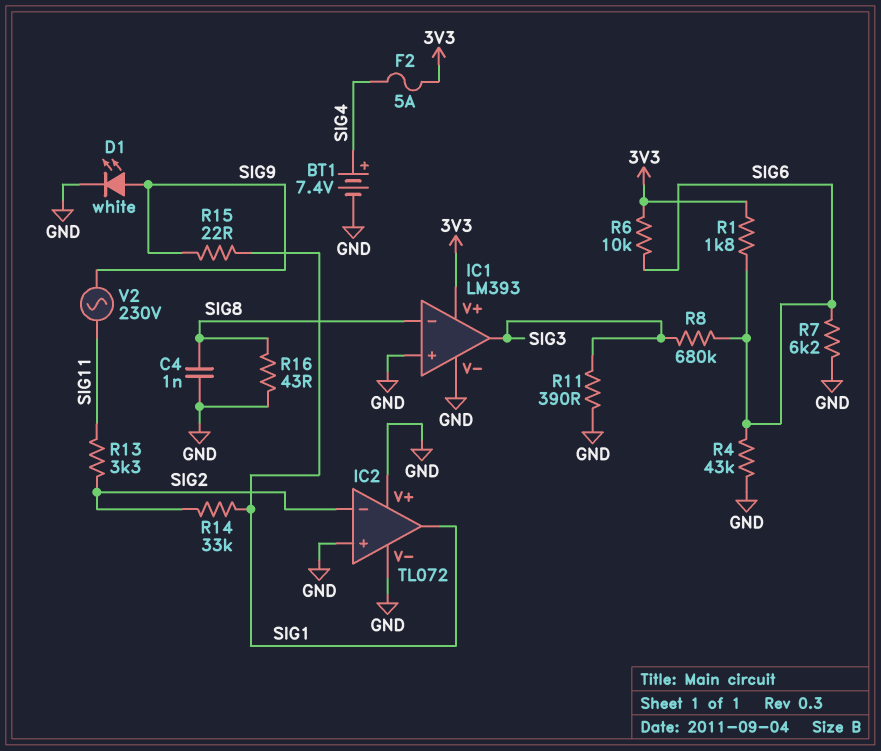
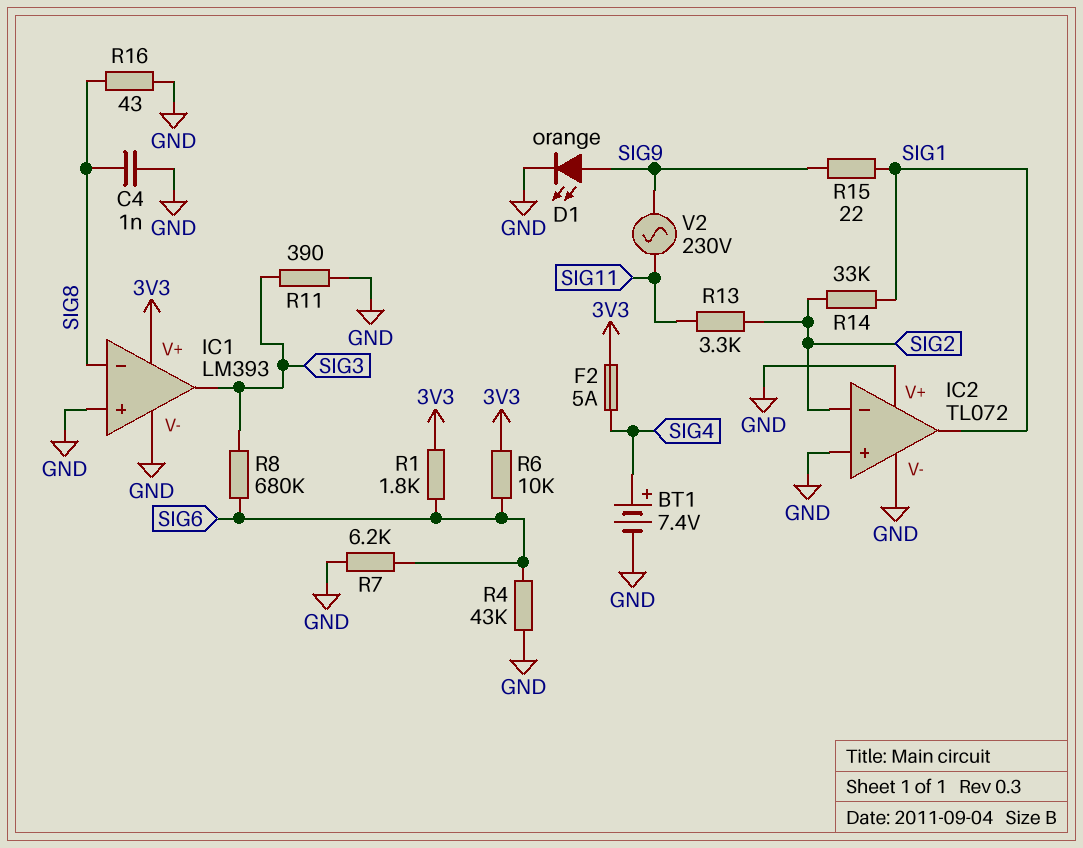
D1: LED white (A SIG9, K GND) -> LED orange (A SIG9, K GND)

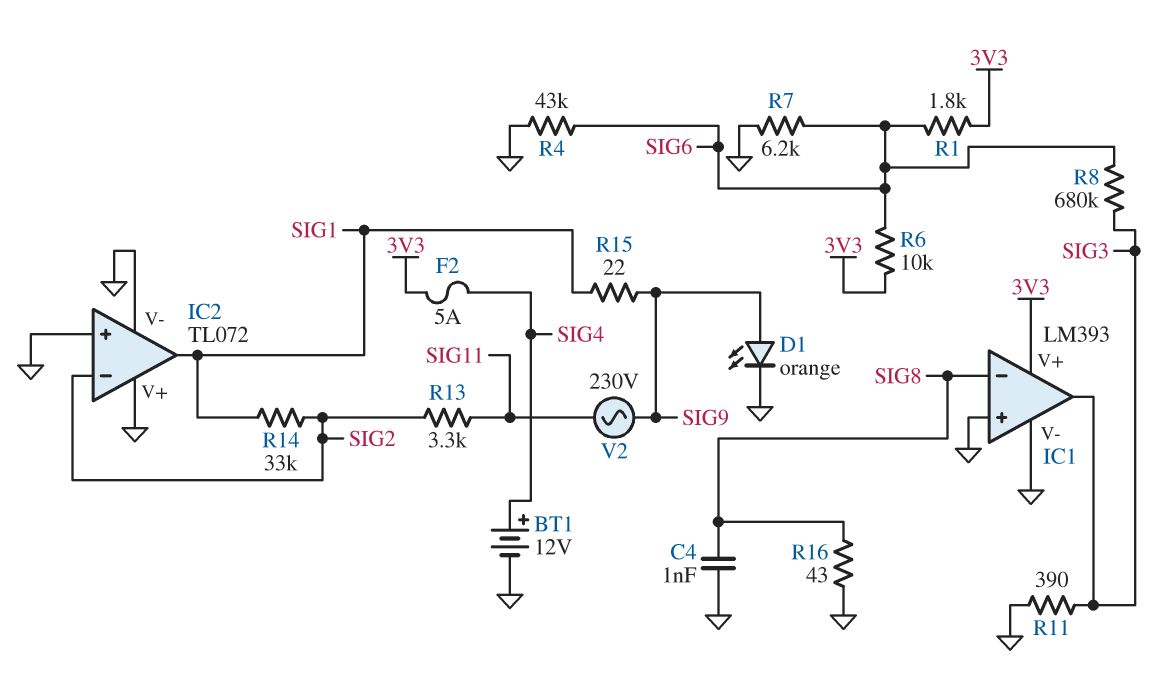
BT1: 7.4V (plus SIG4, minus GND) -> 12V (plus SIG4, minus GND)

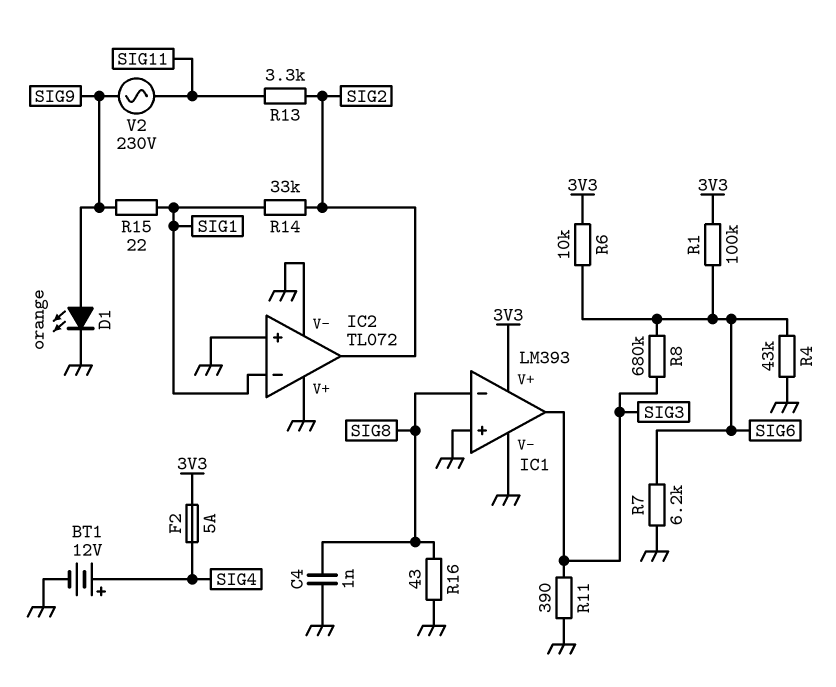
IC2 pin in-: SIG2 -> SIG1
IC2 pin out: SIG1 -> SIG2
R1: 1.8k (3V3, SIG6) -> 100k (3V3, SIG6)

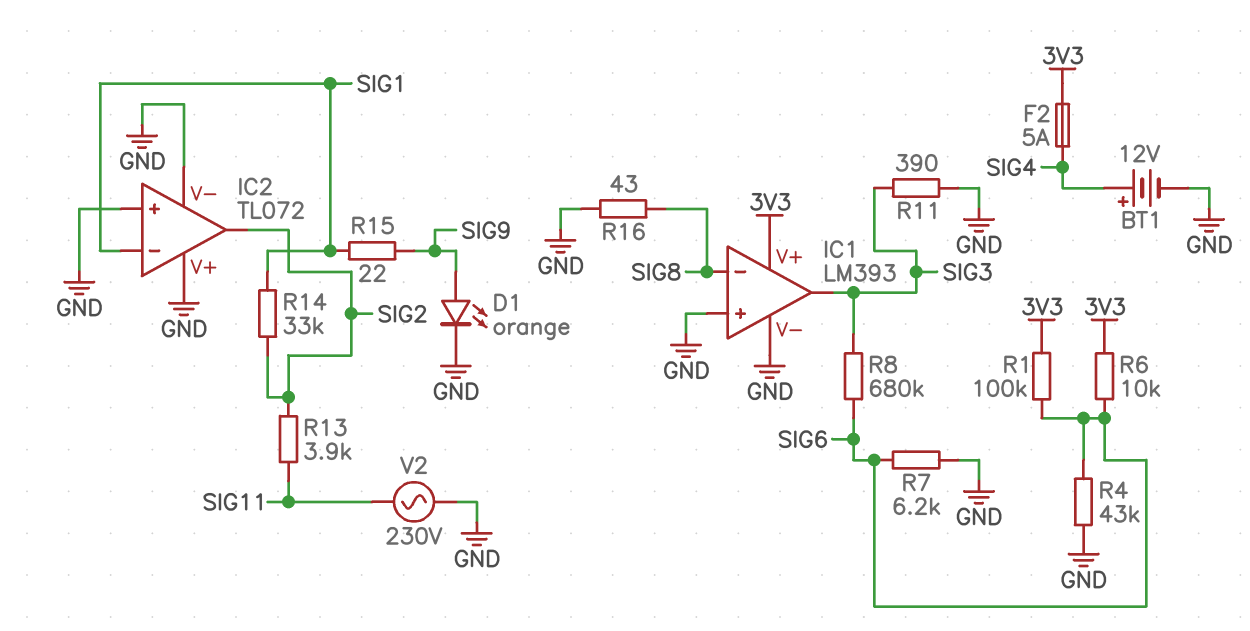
C4: 1nF (GND, SIG8) -> none
R13: 3.3k (SIG2, SIG11) -> 3.9k (SIG2, SIG11)
V2: AC 230V (SIG9, SIG11) -> AC 230V (GND, SIG11)

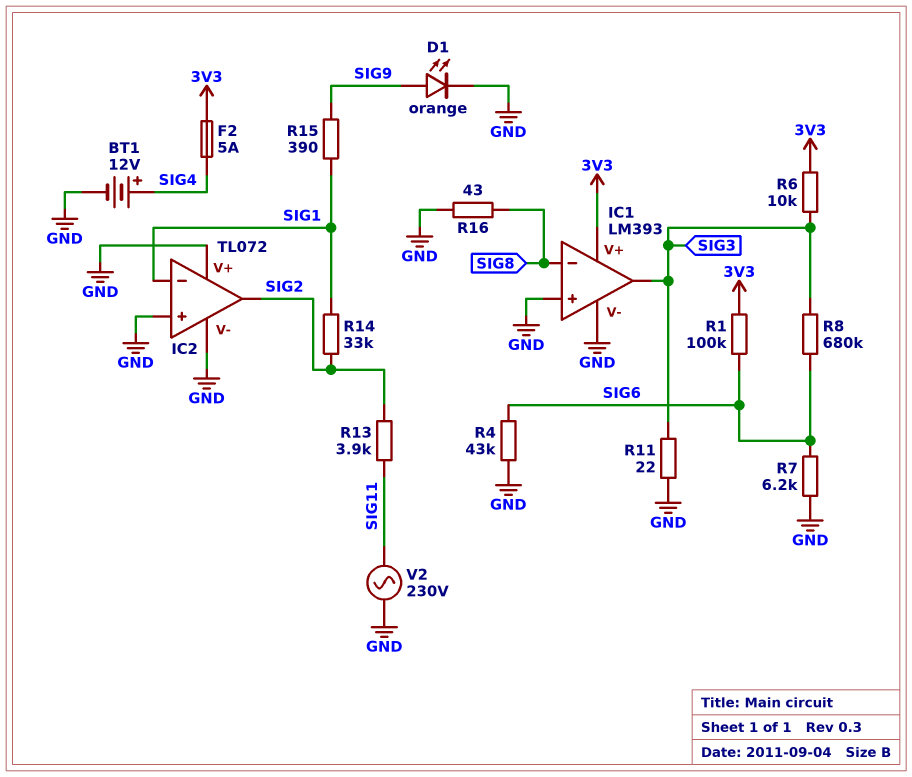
R6: 10k (3V3, SIG6) -> 10k (3V3, SIG3)
R11: 390 (GND, SIG3) -> 22 (GND, SIG3)
R15: 22 (SIG1, SIG9) -> 390 (SIG1, SIG9)

